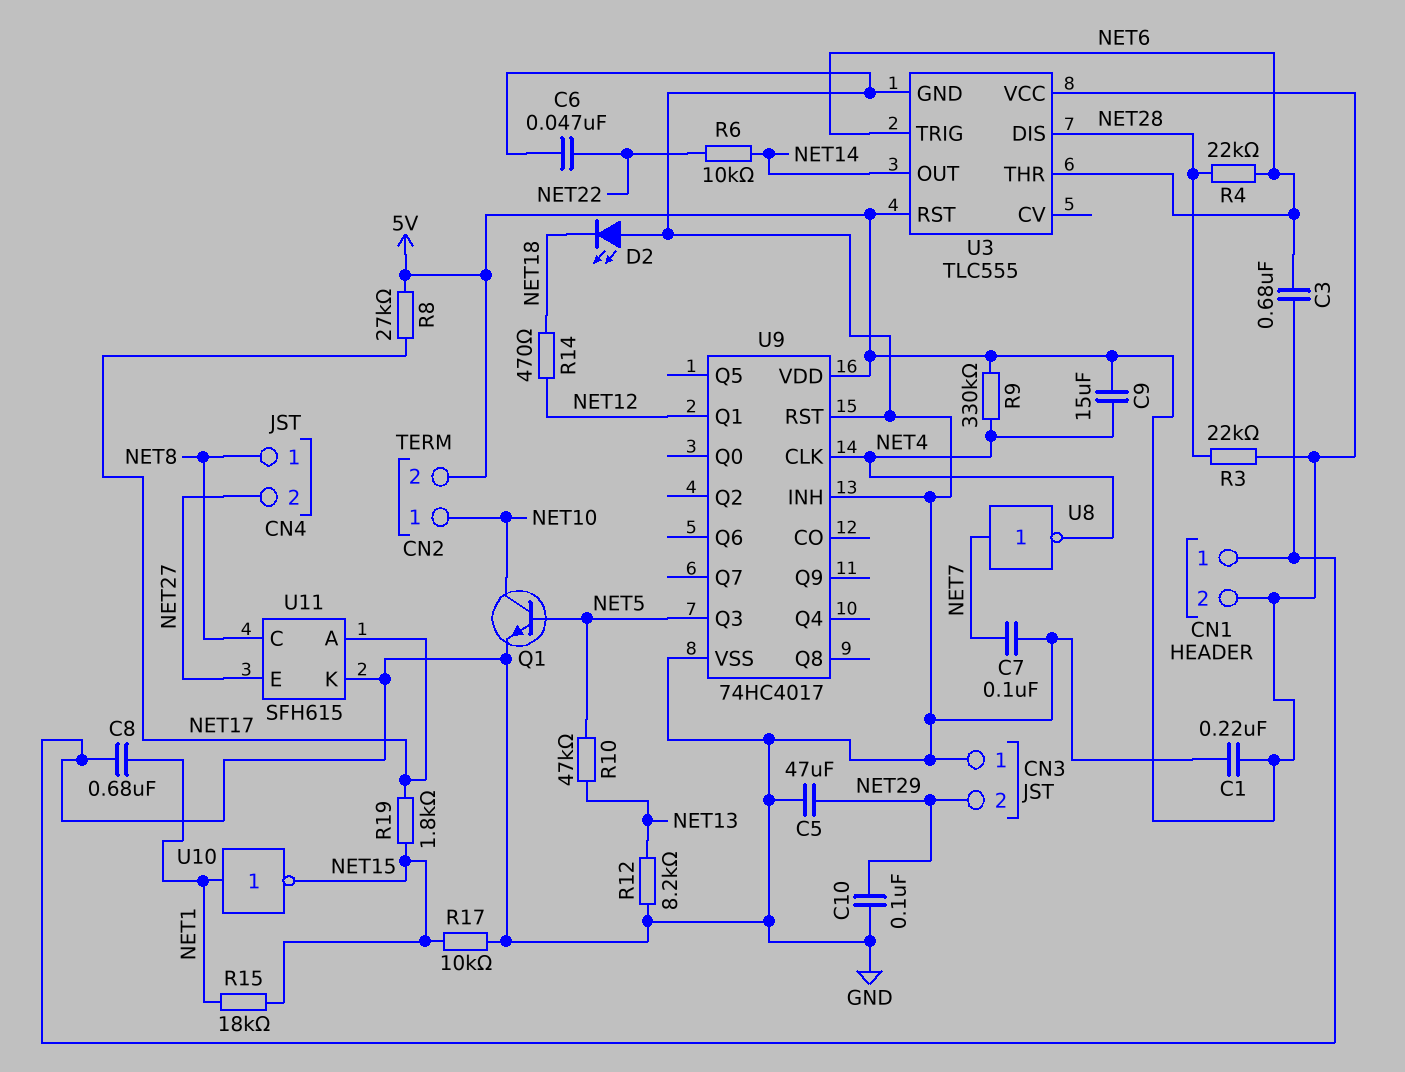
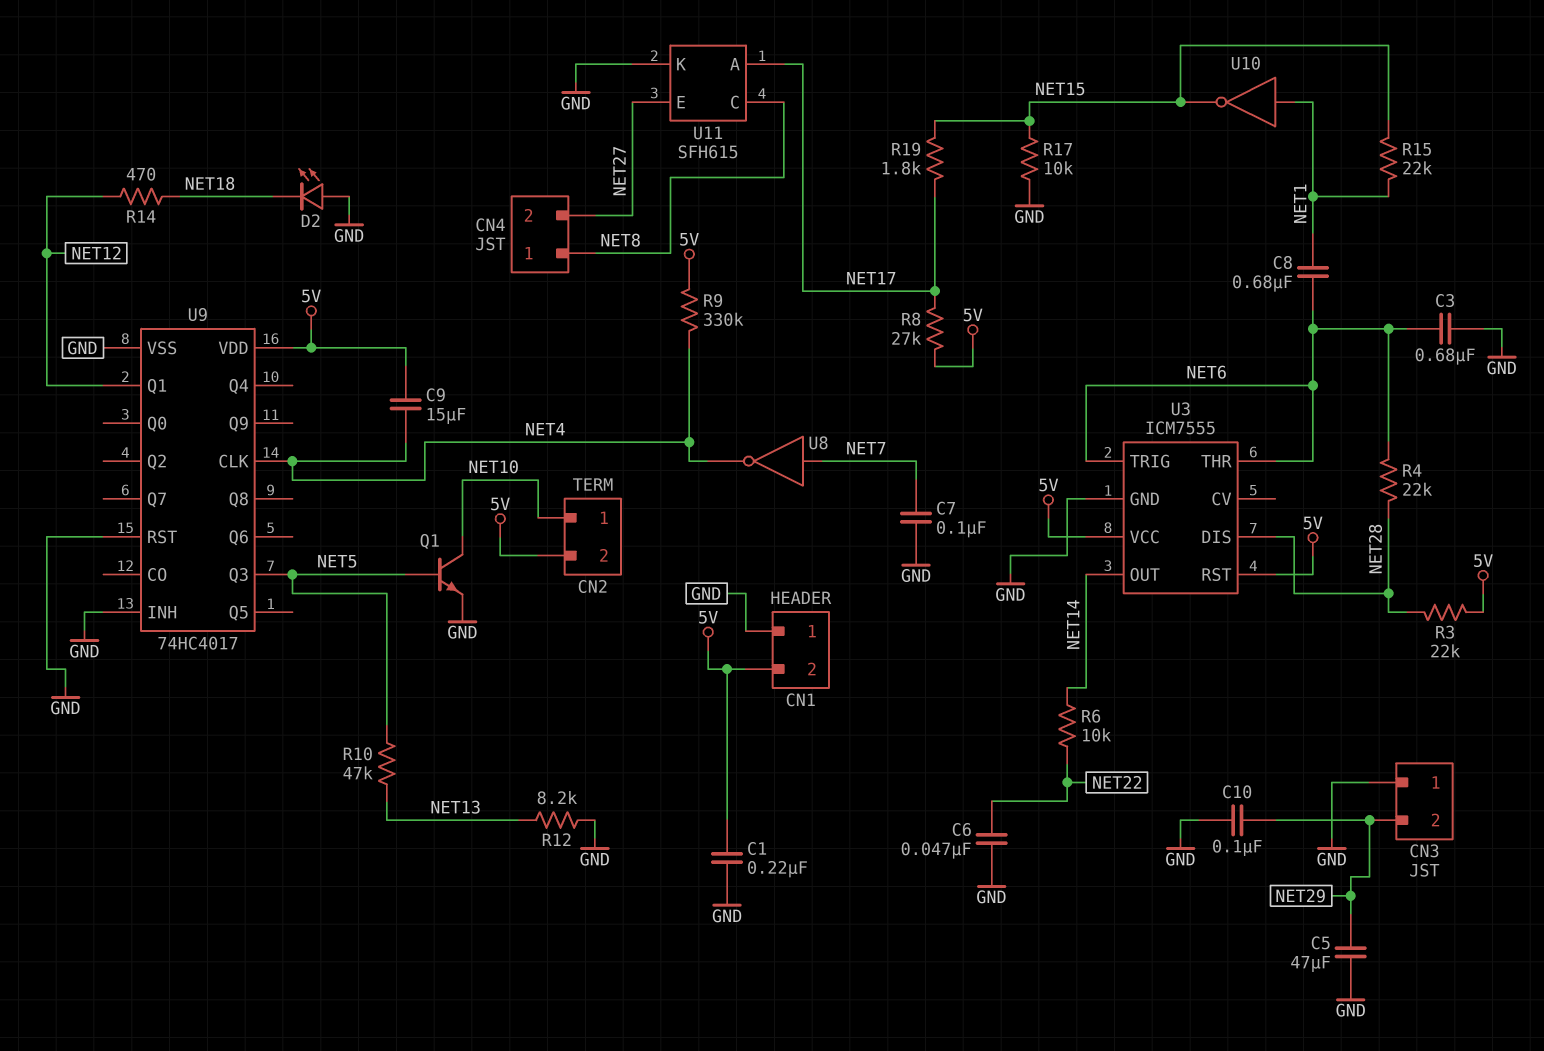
C8: 680nF (GND, NET1) -> 680nF (NET1, NET6)
R15: 18k (NET1, NET15) -> 22k (NET1, NET15)
U3: TLC555 -> ICM7555

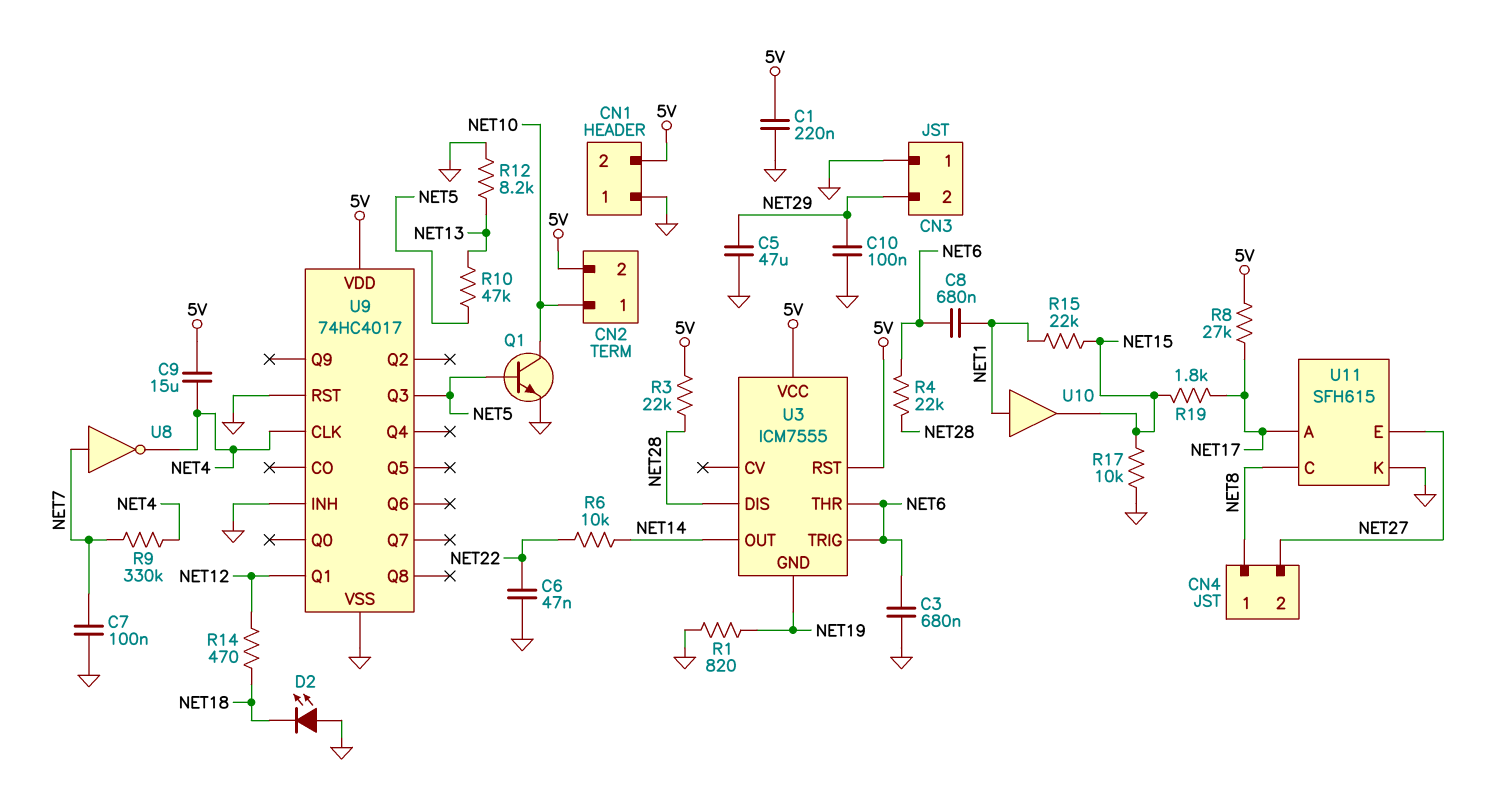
R1: none -> 820 (GND, NET19)
R9: 330k (5V, NET4) -> 330k (NET4, NET7)
U3 pin GND: GND -> NET19
U10: NOT (in NET1, out NET15) -> buffer (in NET1, out NET15)

